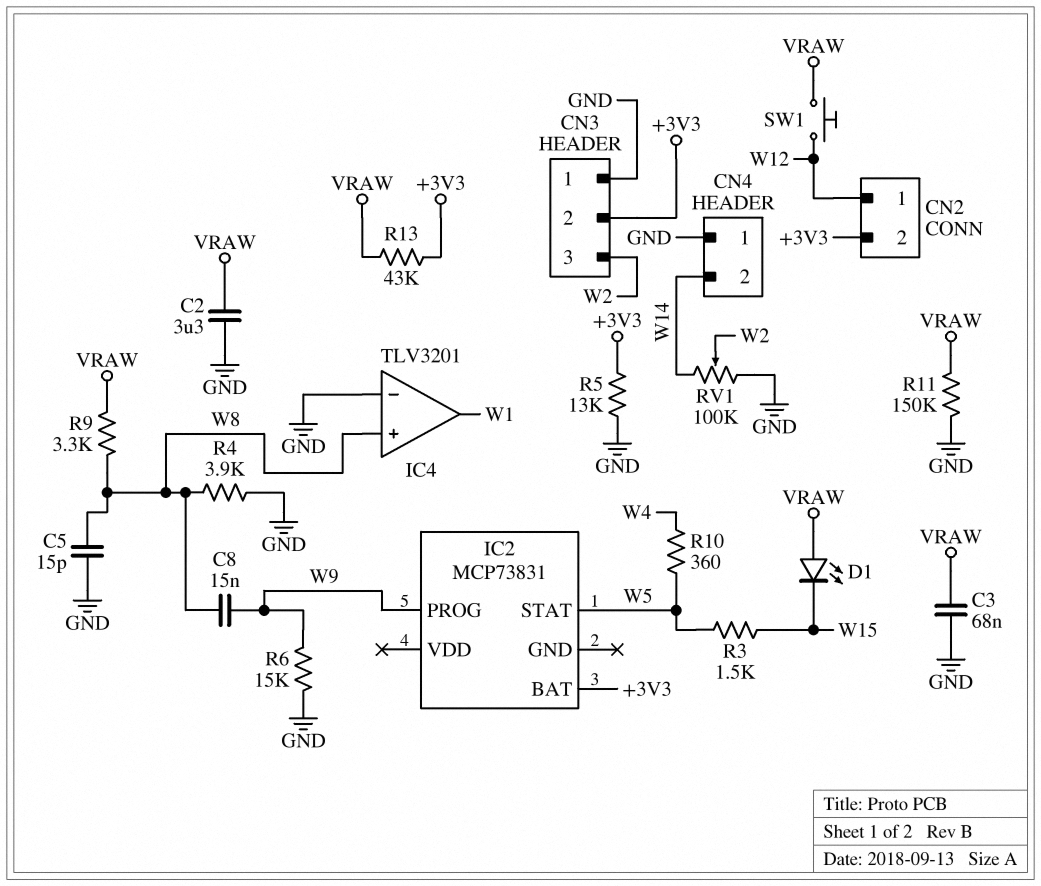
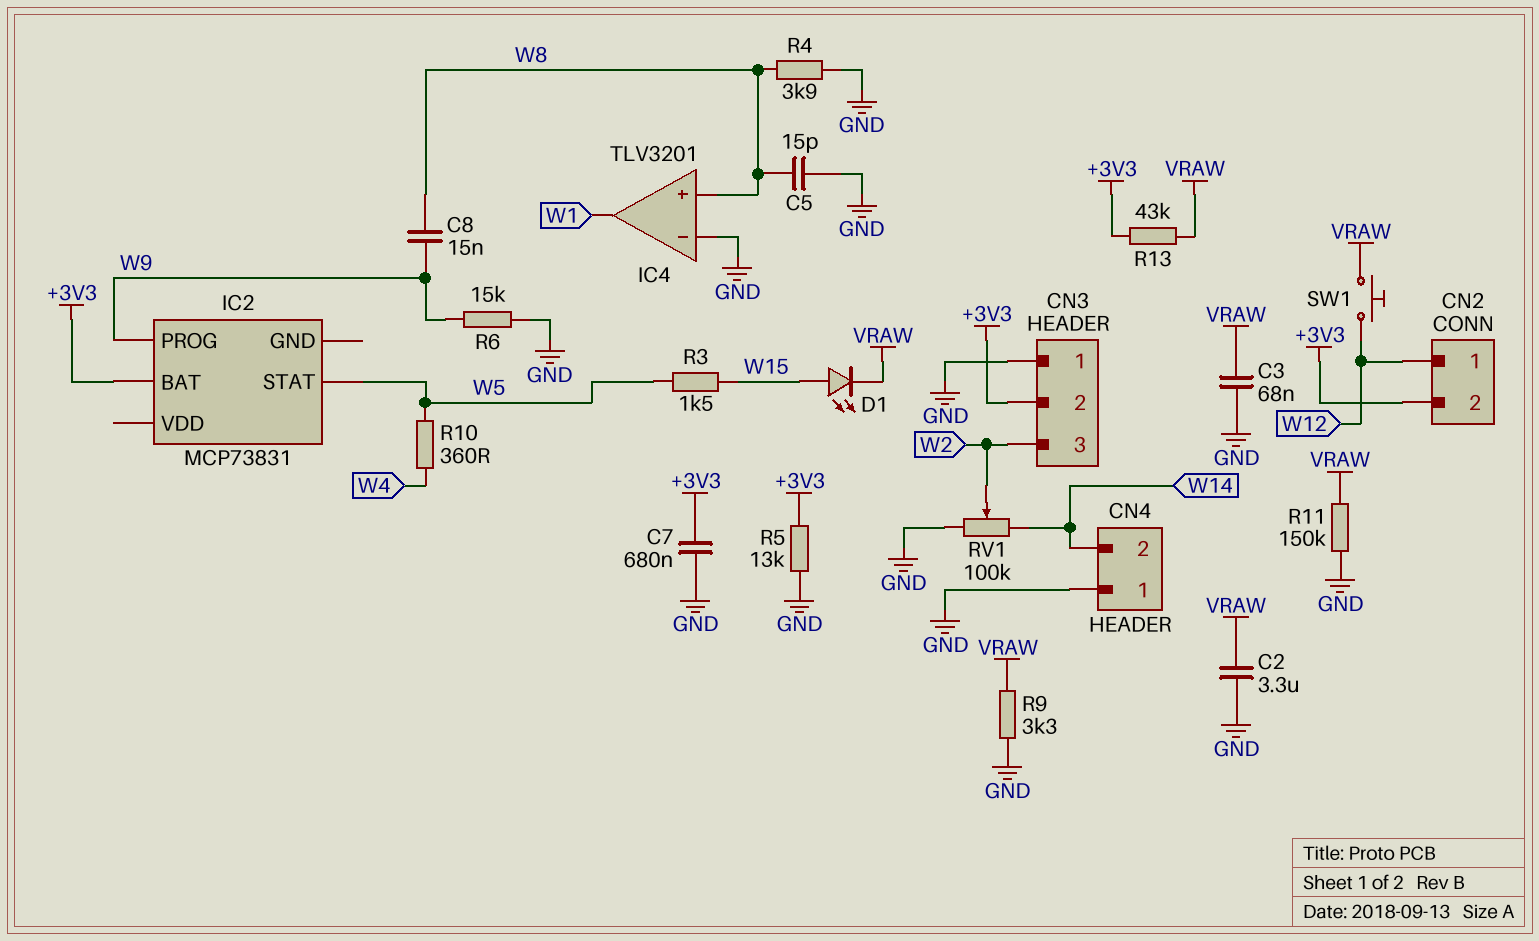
C7: none -> 680nF (+3V3, GND)
D1: LED (A VRAW, K W15) -> LED (A W15, K VRAW)
R9: 3.3k (VRAW, W8) -> 3.3k (GND, VRAW)

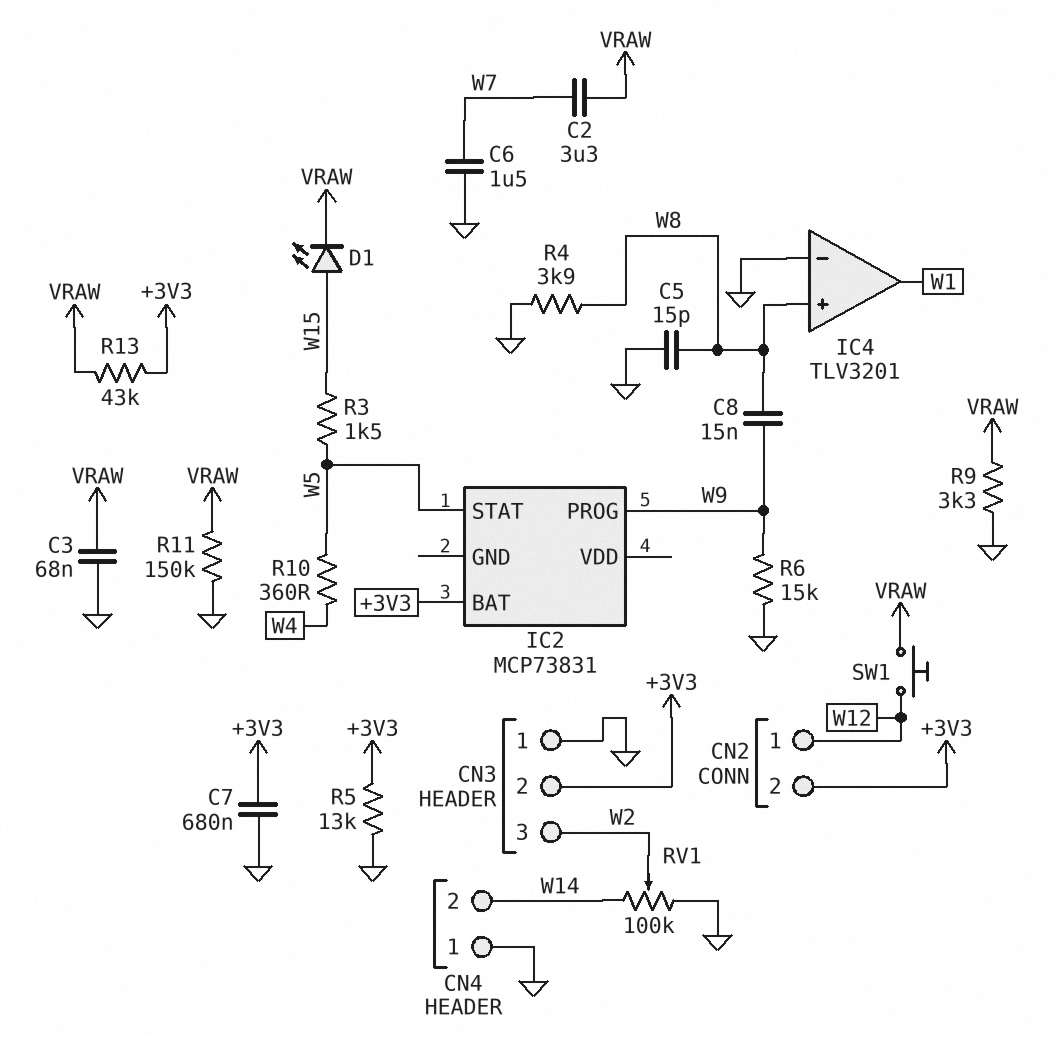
C2: 3.3uF (GND, VRAW) -> 3.3uF (VRAW, W7)
C6: none -> 1.5uF (GND, W7)

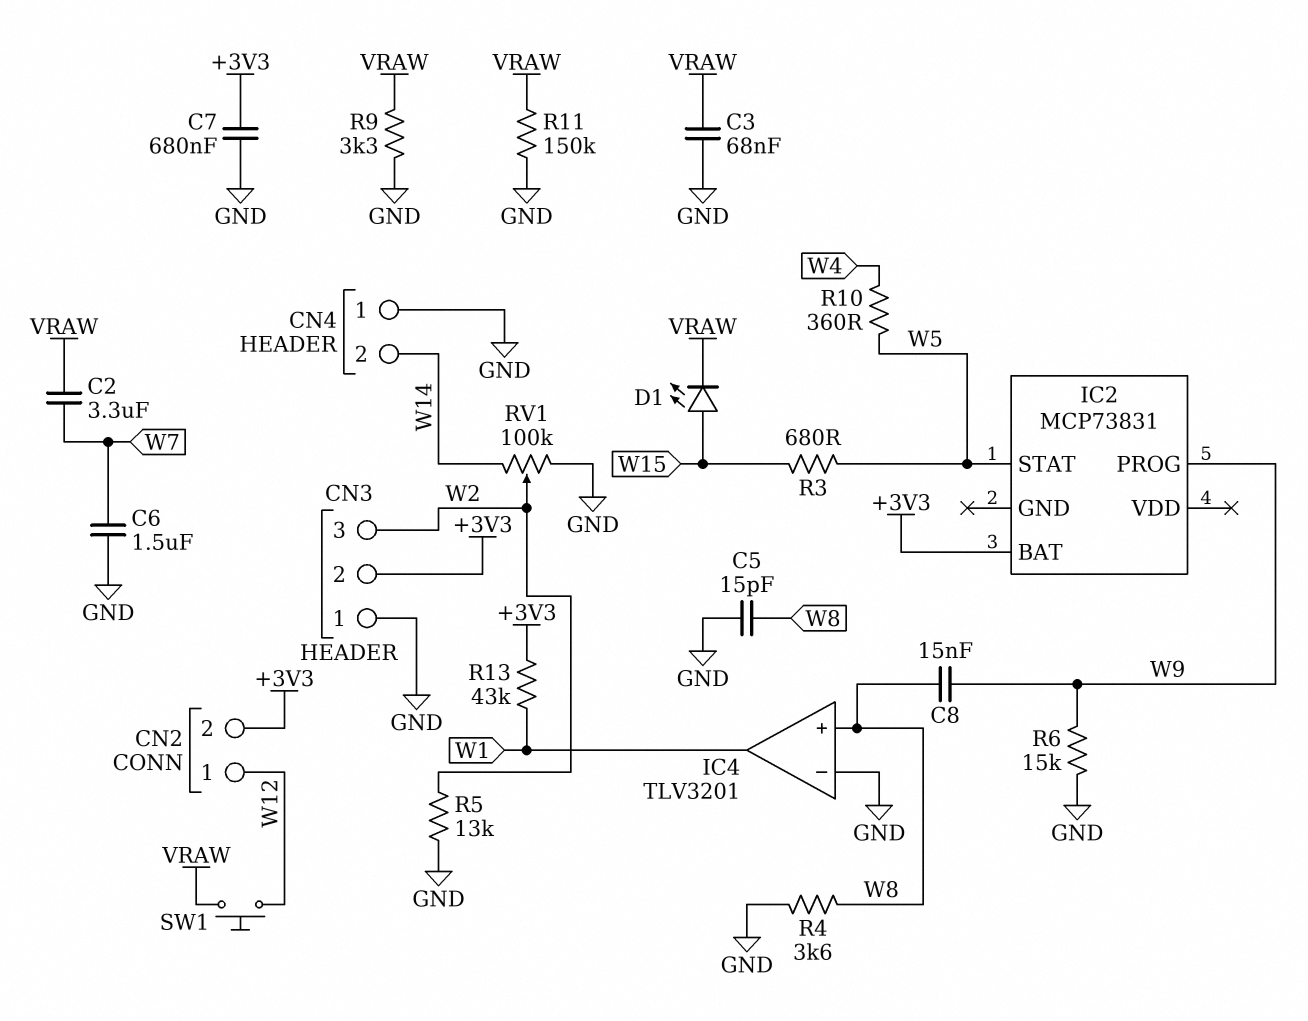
R3: 1.5k (W5, W15) -> 680 (W5, W15)
R4: 3.9k (GND, W8) -> 3.6k (GND, W8)
R5: 13k (+3V3, GND) -> 13k (GND, W2)
R13: 43k (+3V3, VRAW) -> 43k (+3V3, W1)

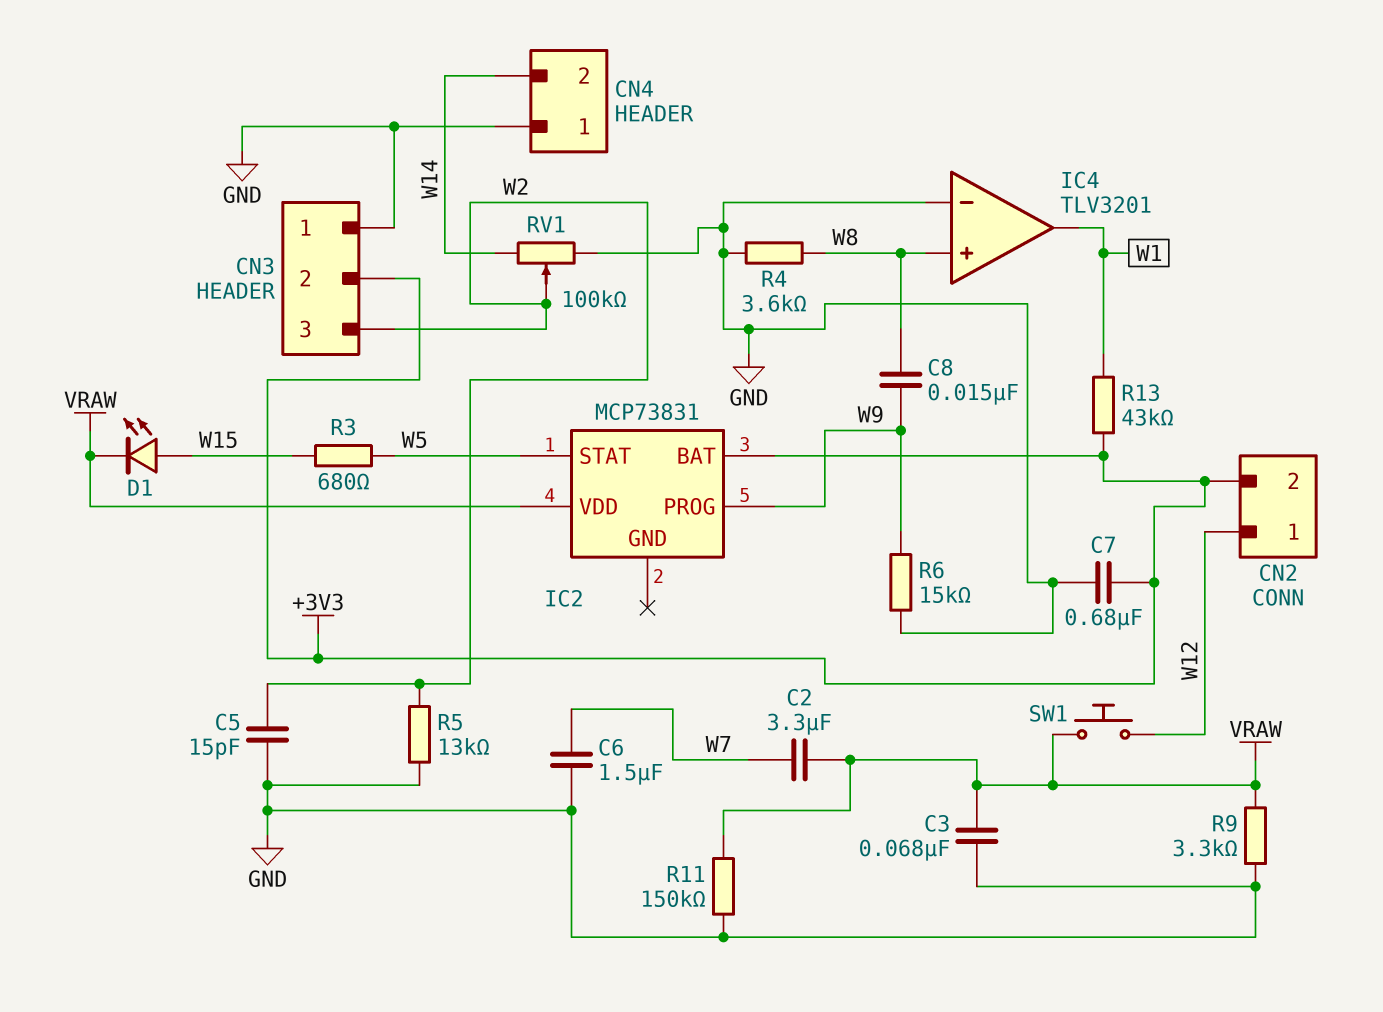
C5: 15pF (GND, W8) -> 15pF (GND, W2)
IC2 pin VDD: none -> VRAW
R10: 360 (W4, W5) -> none

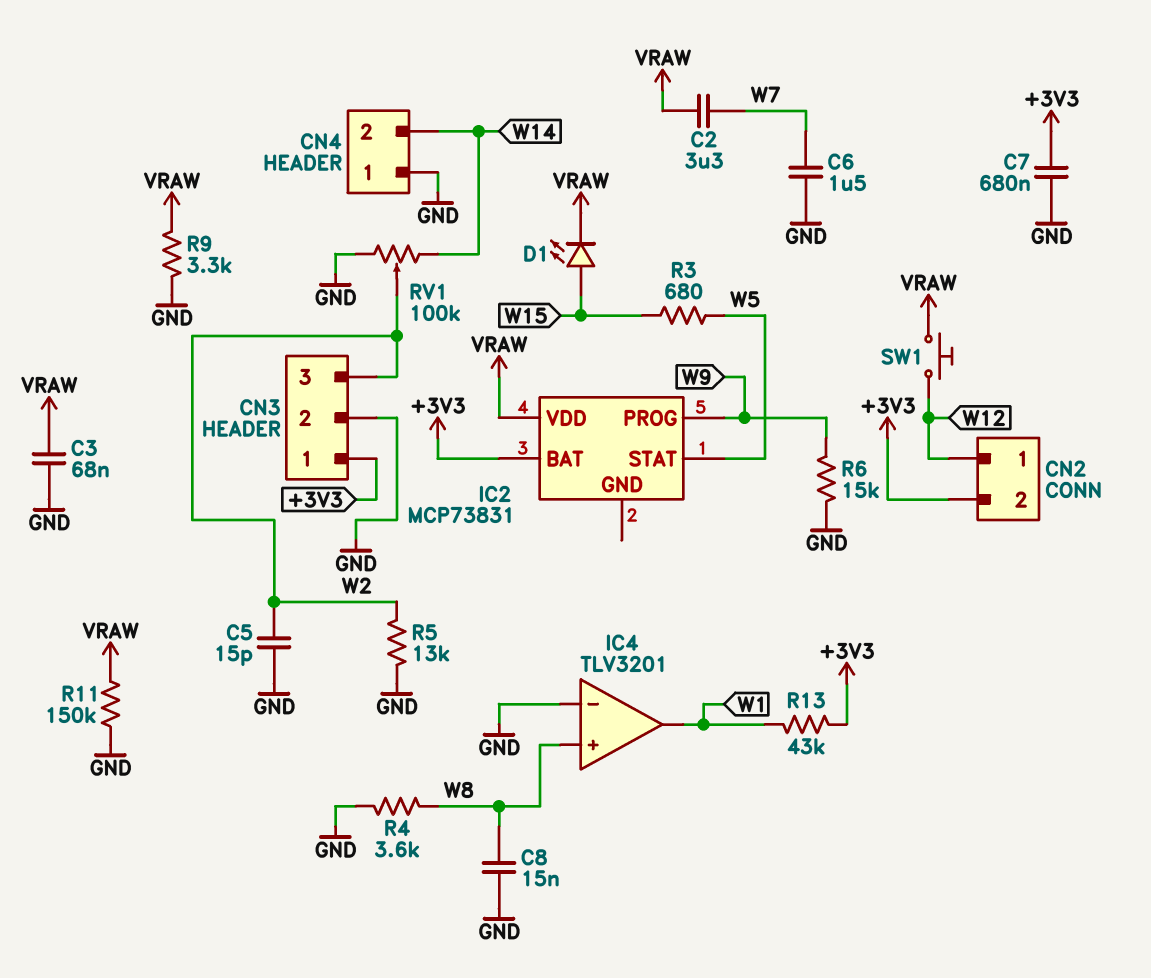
C8: 15nF (W8, W9) -> 15nF (GND, W8)
CN3 pin 1: GND -> +3V3
CN3 pin 2: +3V3 -> GND

